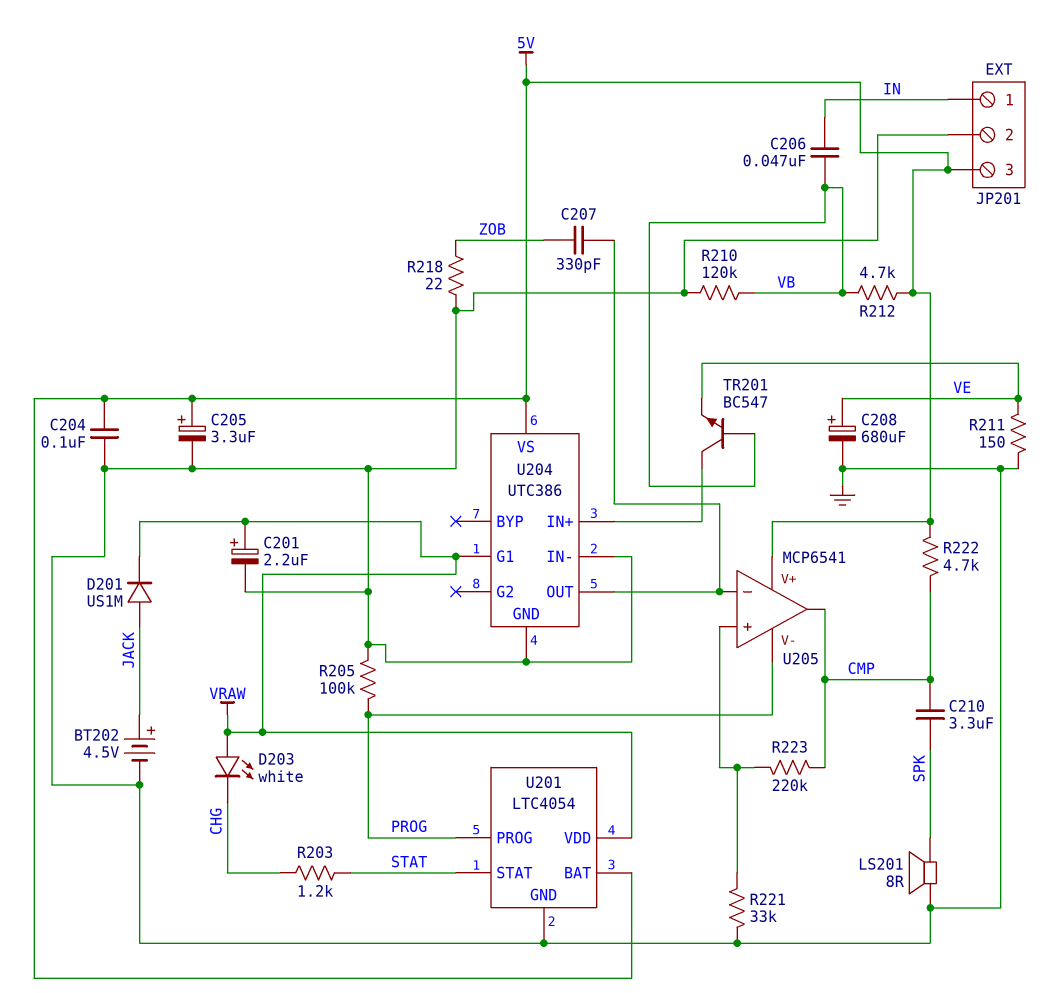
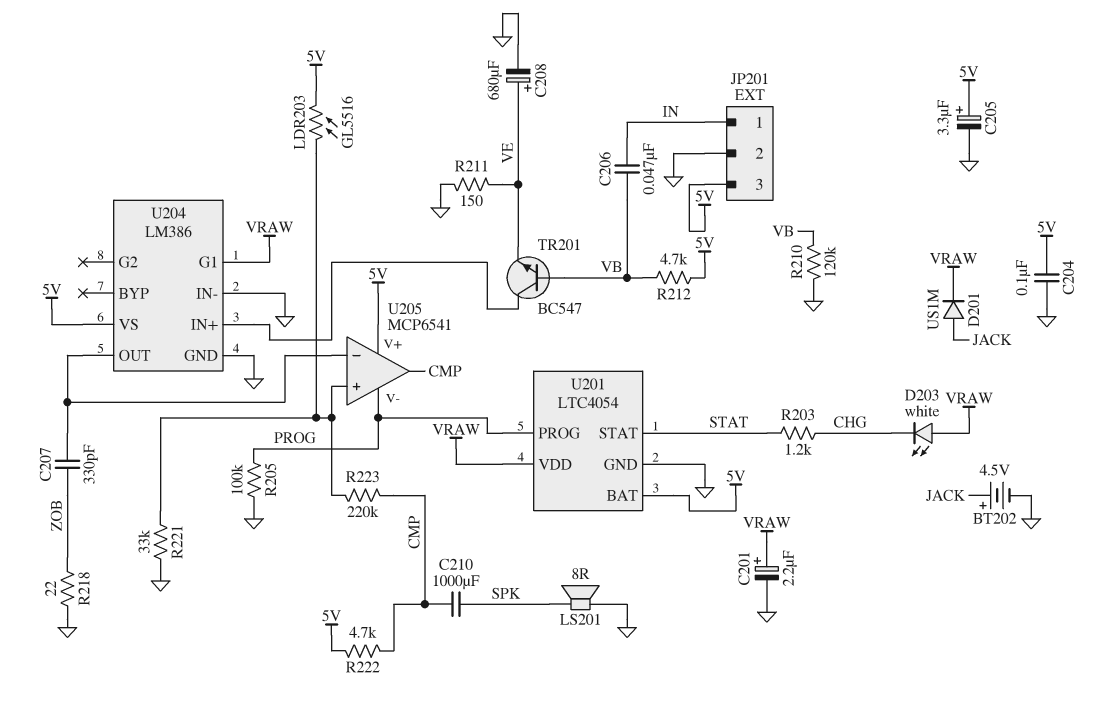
C210: 3.3uF (CMP, SPK) -> 1000uF (CMP, SPK)
LDR203: none -> GL5516 (5V, U205/in+)
U204: UTC386 -> LM386

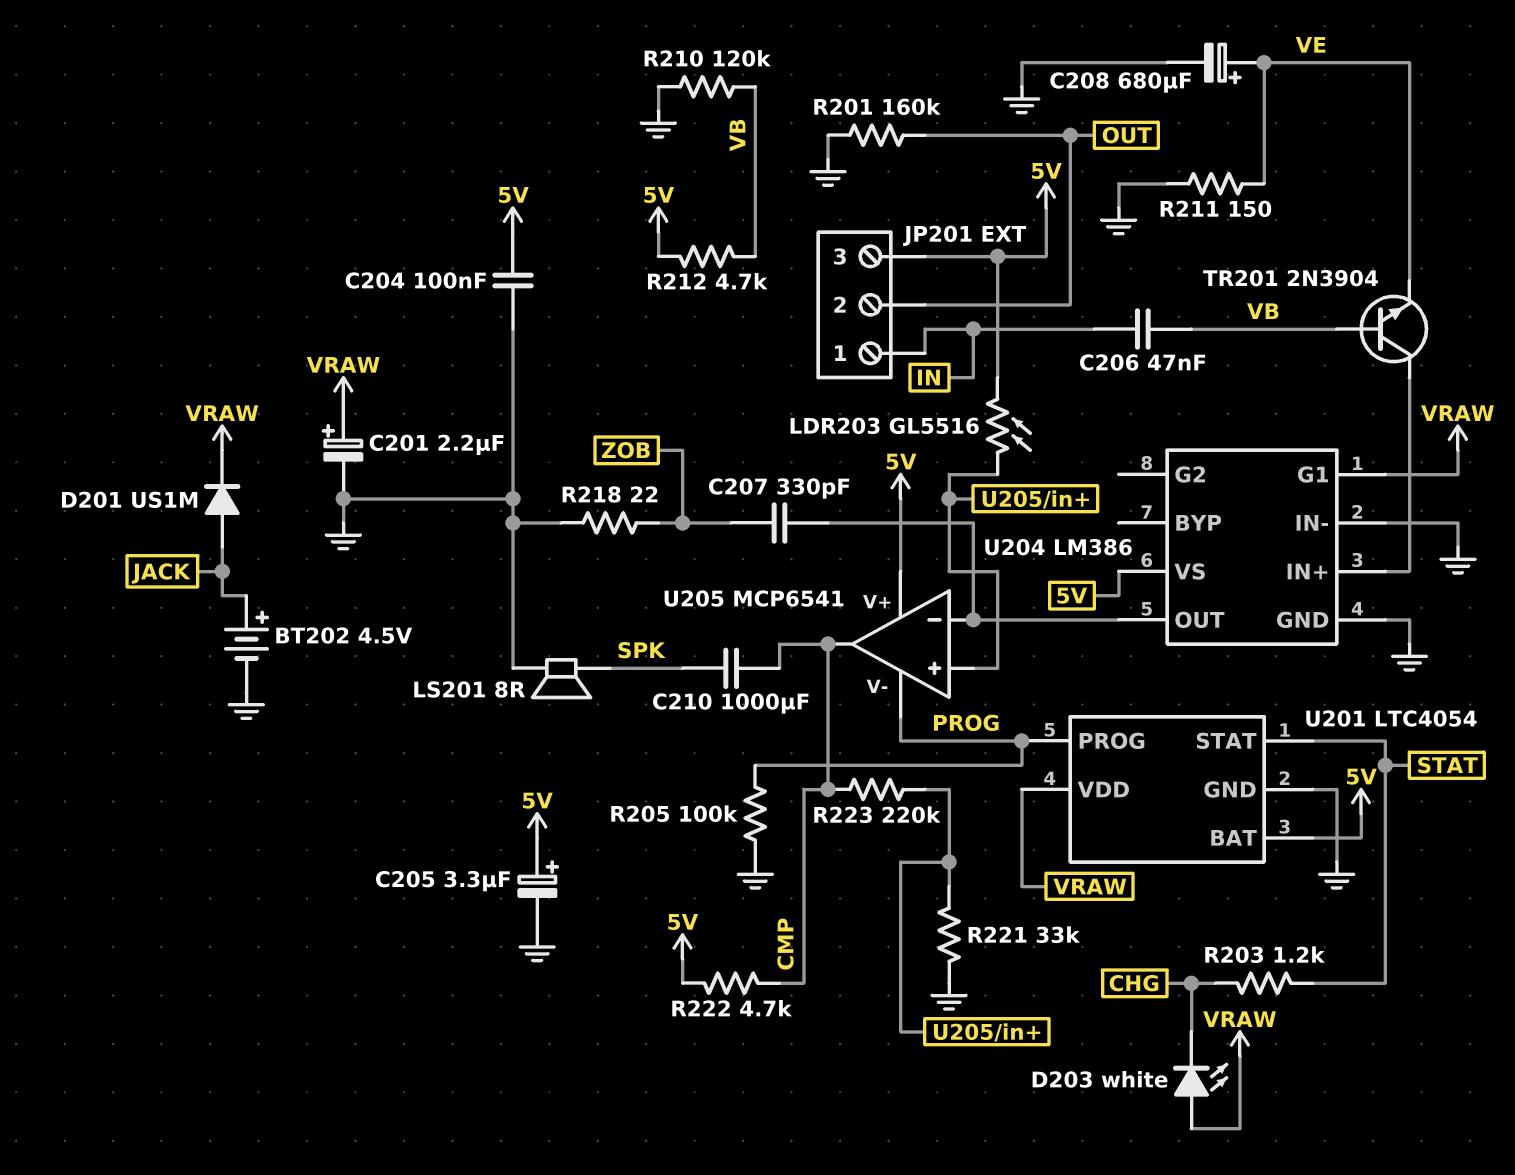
JP201 pin 2: GND -> OUT
R201: none -> 160k (GND, OUT)
TR201: NPN BC547 (B VB, C U204/IN+, E VE) -> NPN 2N3904 (B VB, C U204/IN+, E VE)

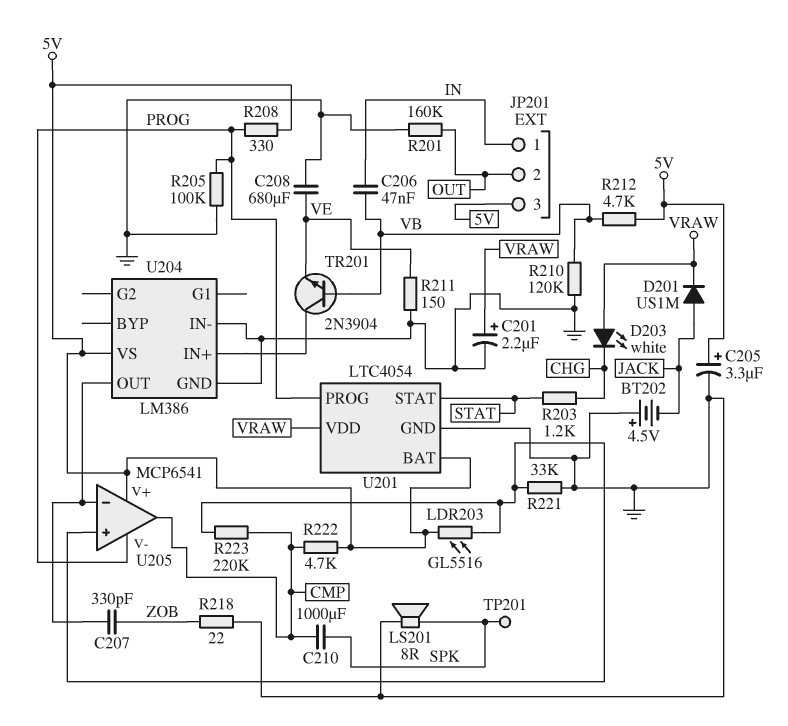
BT202: 4.5V (plus JACK, minus GND) -> 4.5V (plus GND, minus JACK)
C204: 100nF (5V, GND) -> none
C208: 680uF (plus VE, minus GND) -> 680uF (GND, VE)
R208: none -> 330 (5V, PROG)
TP201: none -> test point (SPK)
U204 pin G1: VRAW -> none

